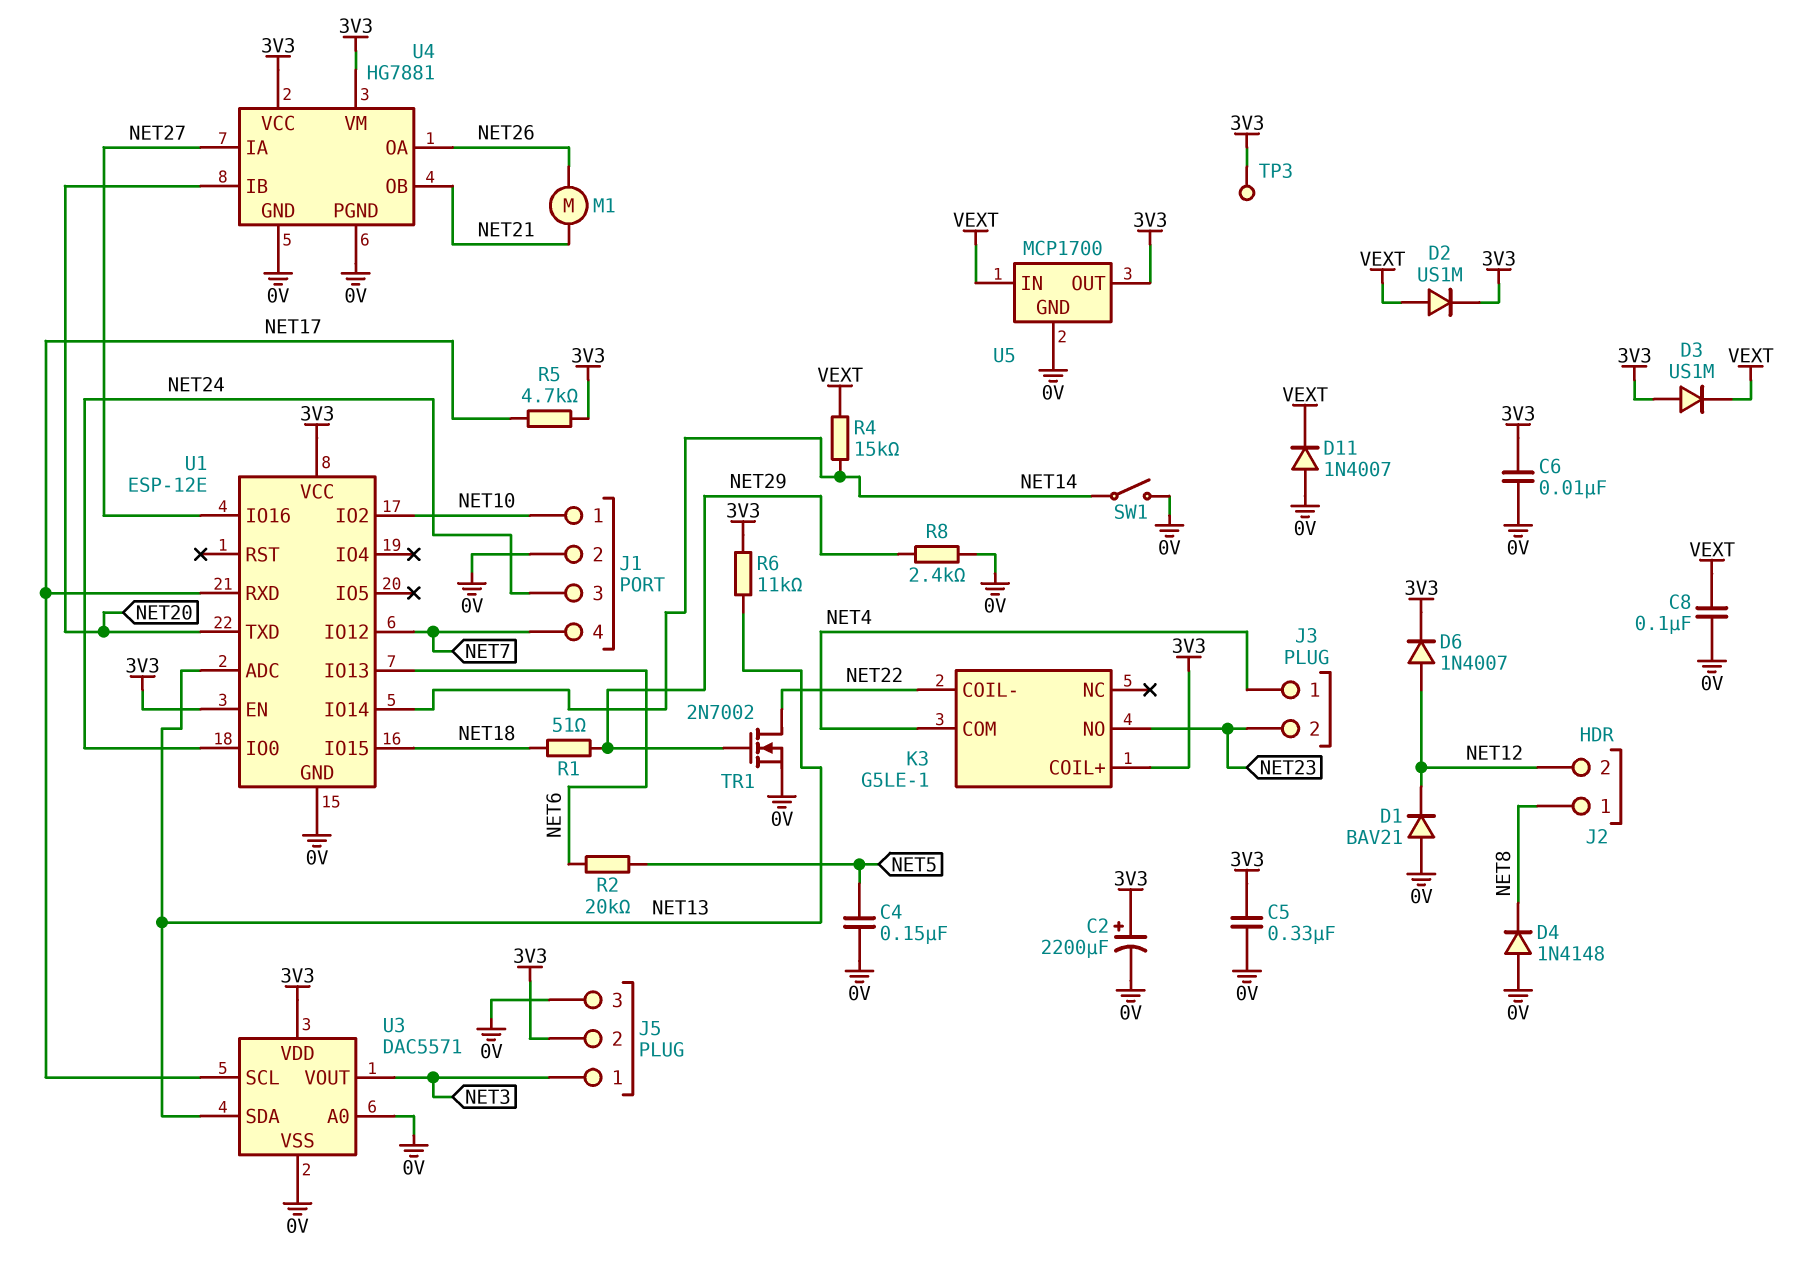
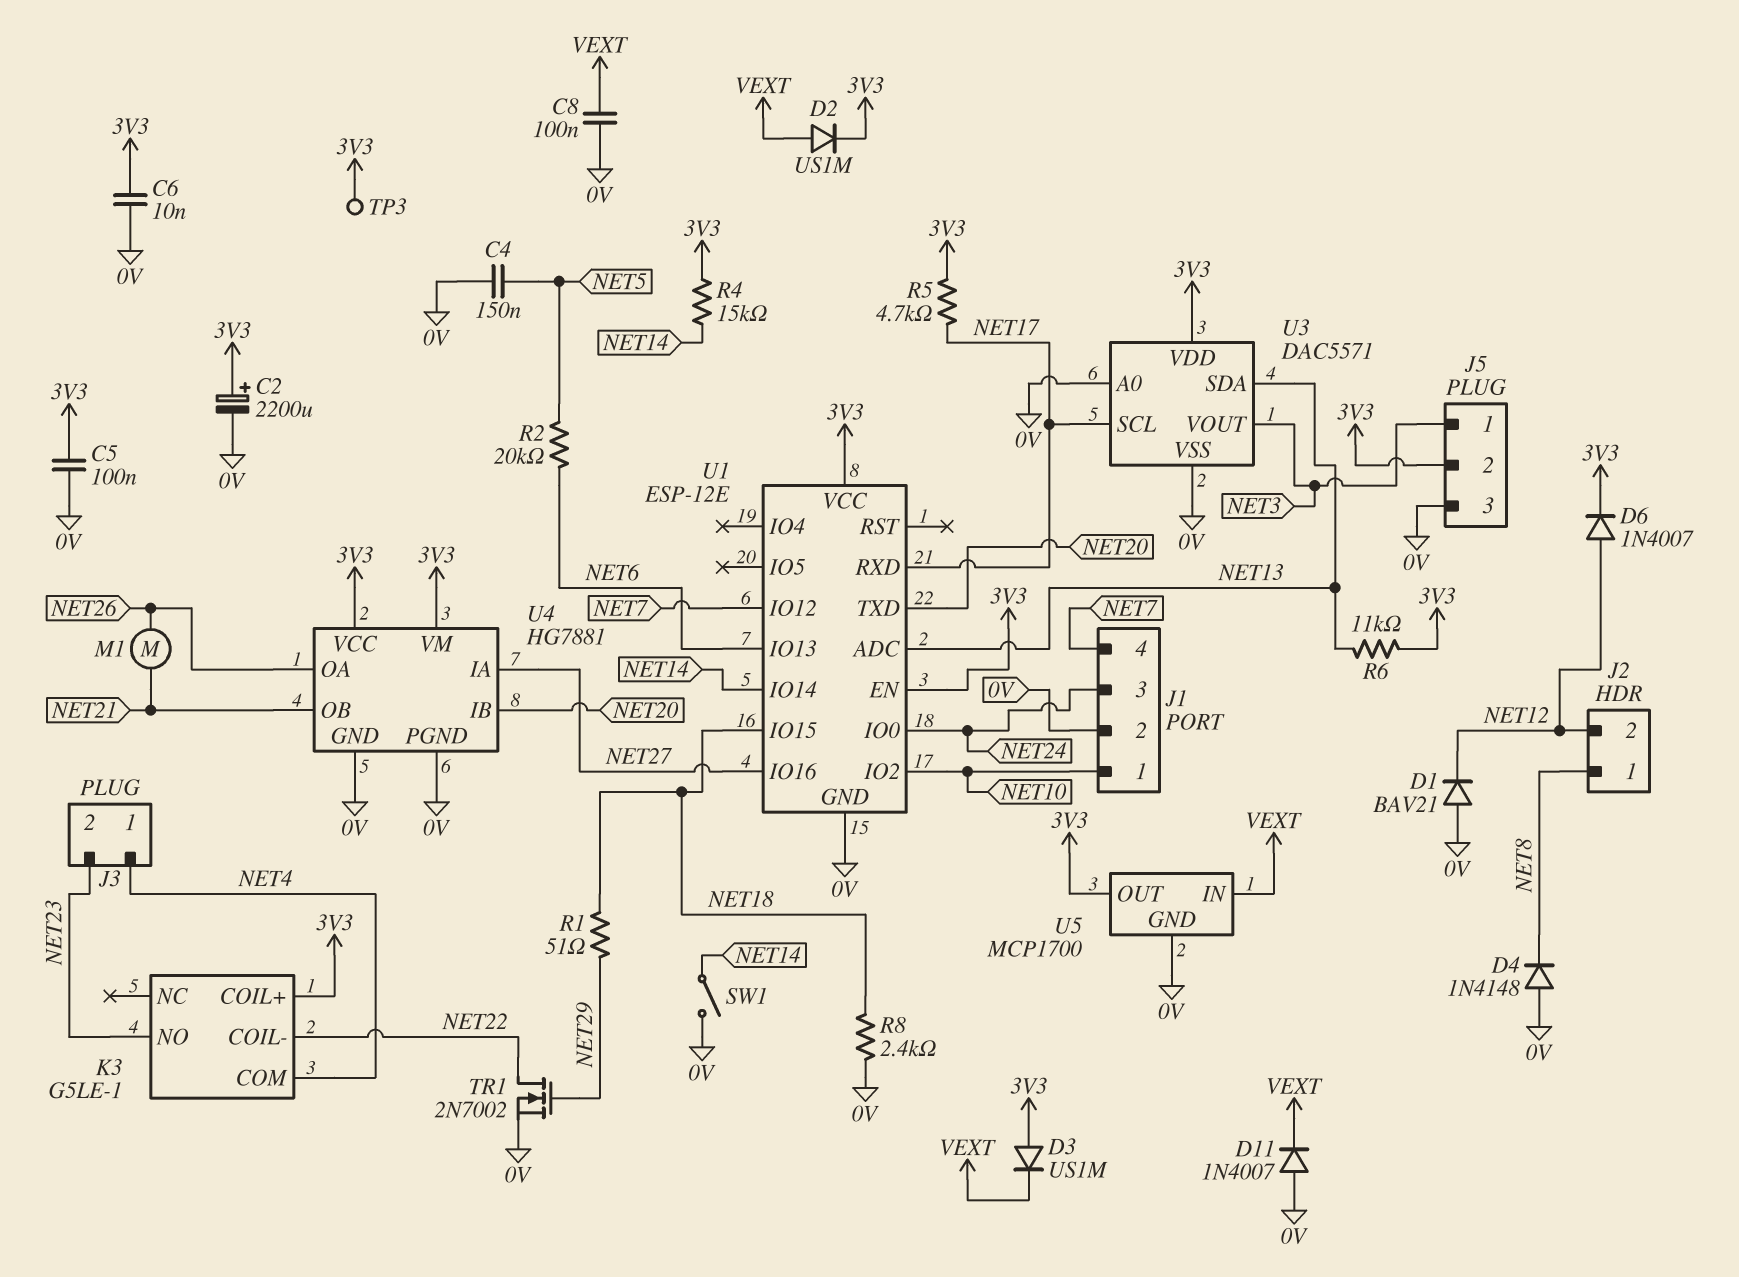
C5: 330nF (0V, 3V3) -> 100nF (0V, 3V3)
R4: 15k (NET14, VEXT) -> 15k (3V3, NET14)
R8: 2.4k (0V, NET29) -> 2.4k (0V, NET18)

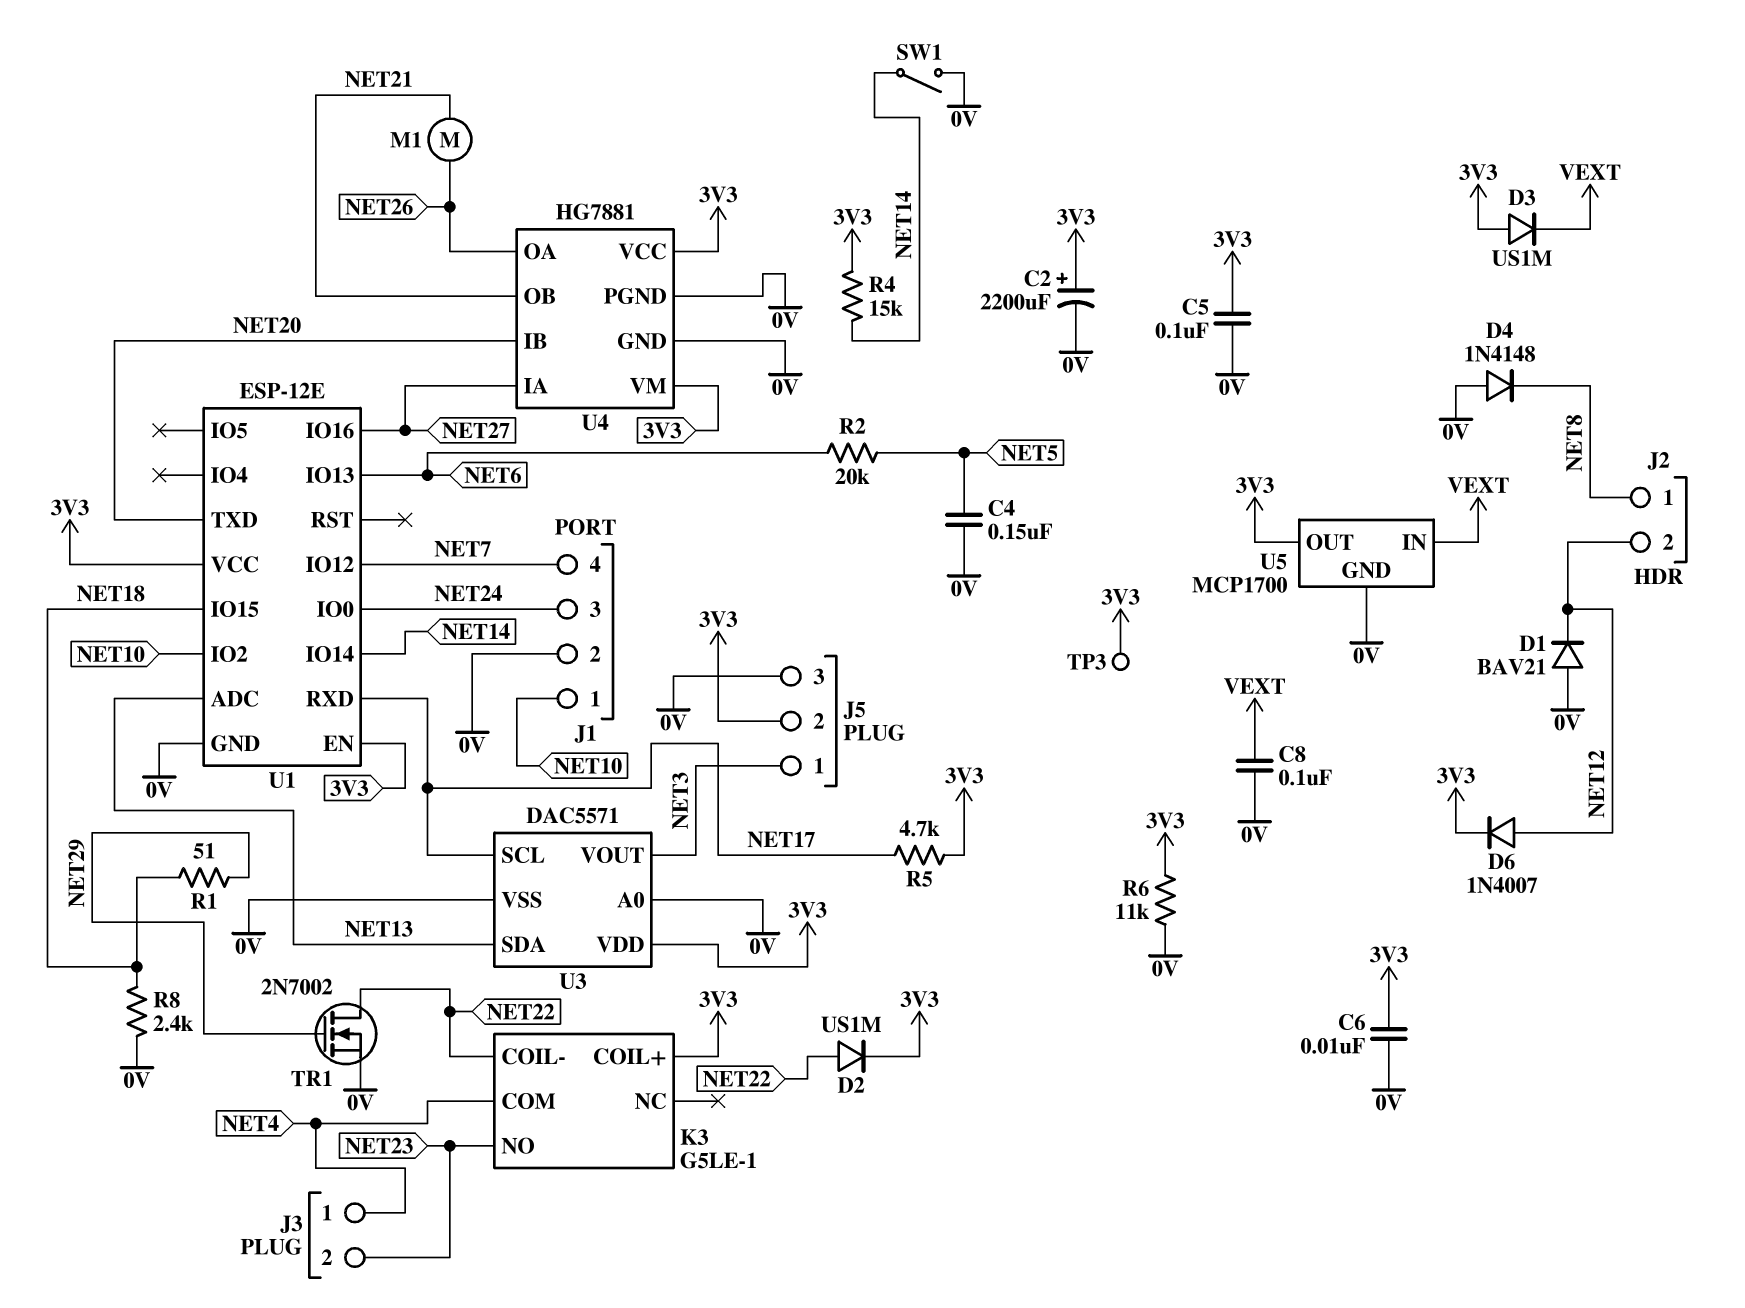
D2: diode US1M (A VEXT, K 3V3) -> diode US1M (A NET22, K 3V3)
D11: diode 1N4007 (A 0V, K VEXT) -> none
R6: 11k (3V3, NET13) -> 11k (0V, 3V3)

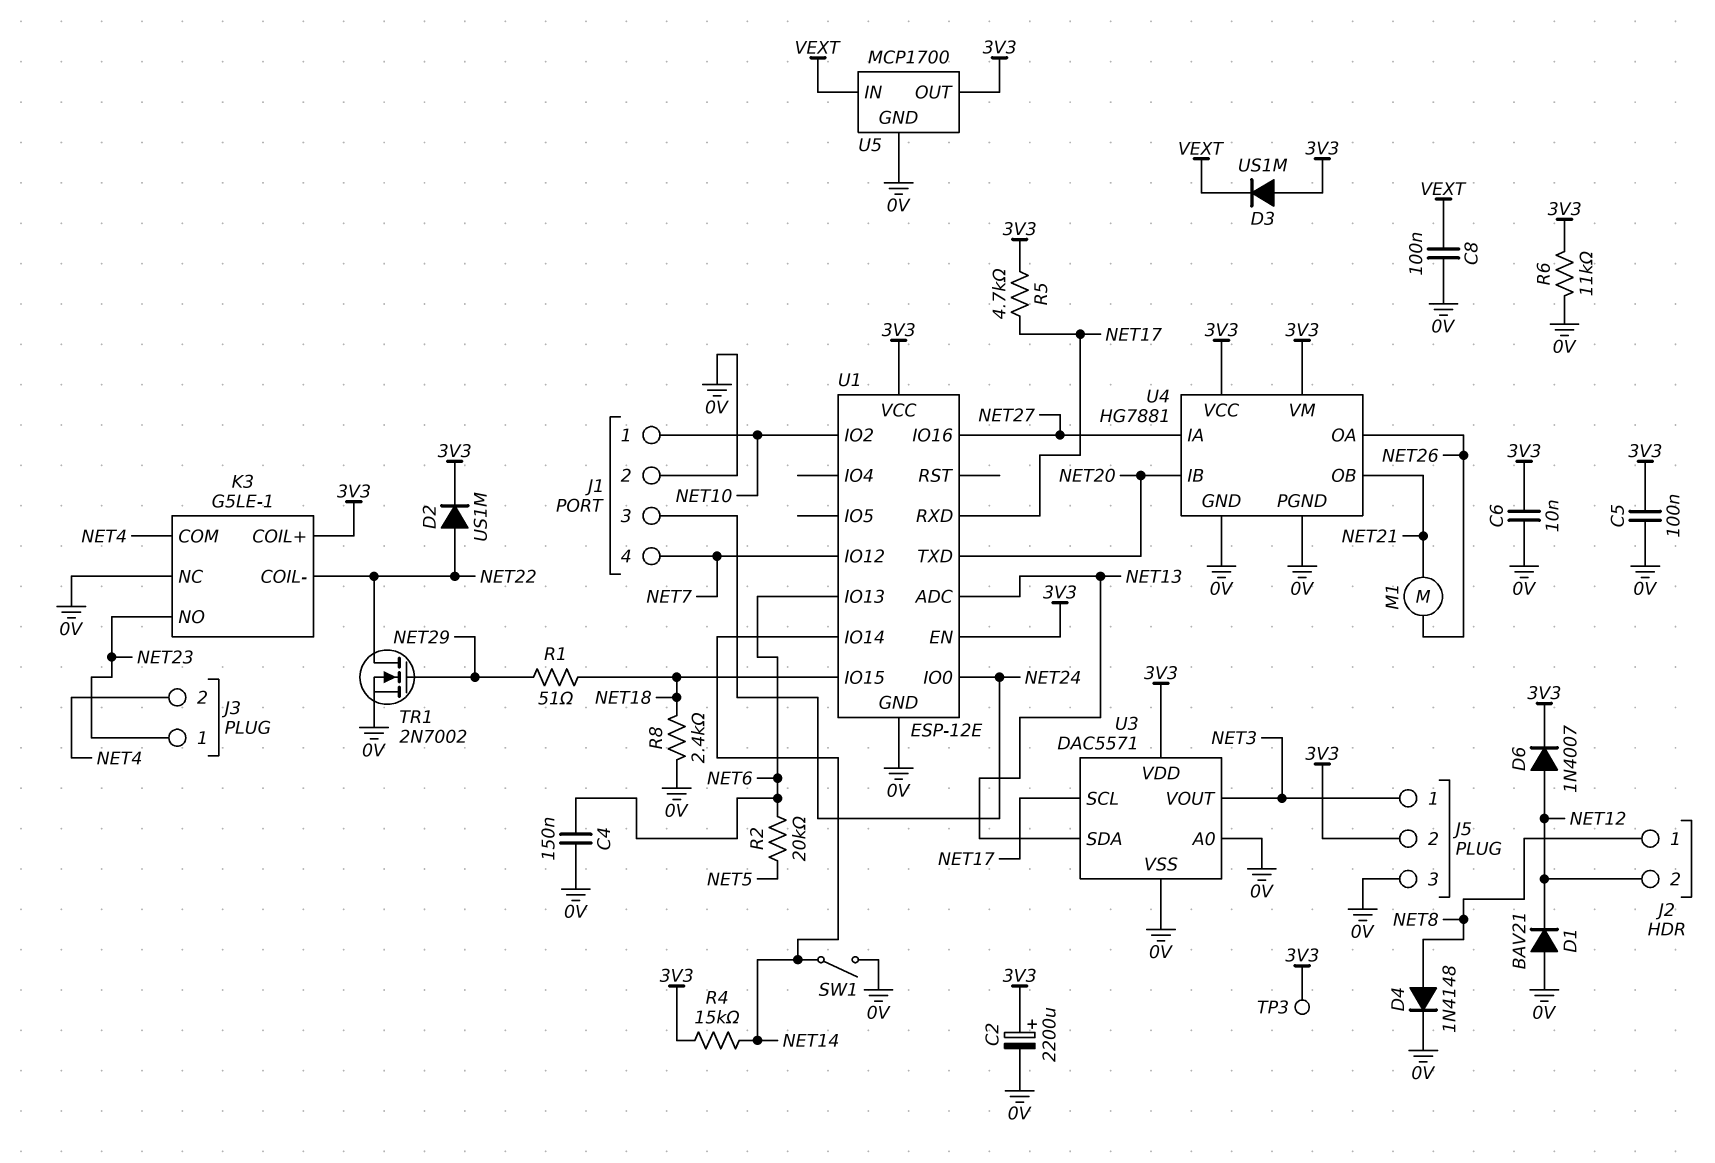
C4: 150nF (0V, NET5) -> 150nF (0V, NET6)
D4: diode 1N4148 (A 0V, K NET8) -> diode 1N4148 (A NET8, K 0V)
J3 pin 1: NET4 -> NET23
J3 pin 2: NET23 -> NET4
K3 pin NC: none -> 0V

